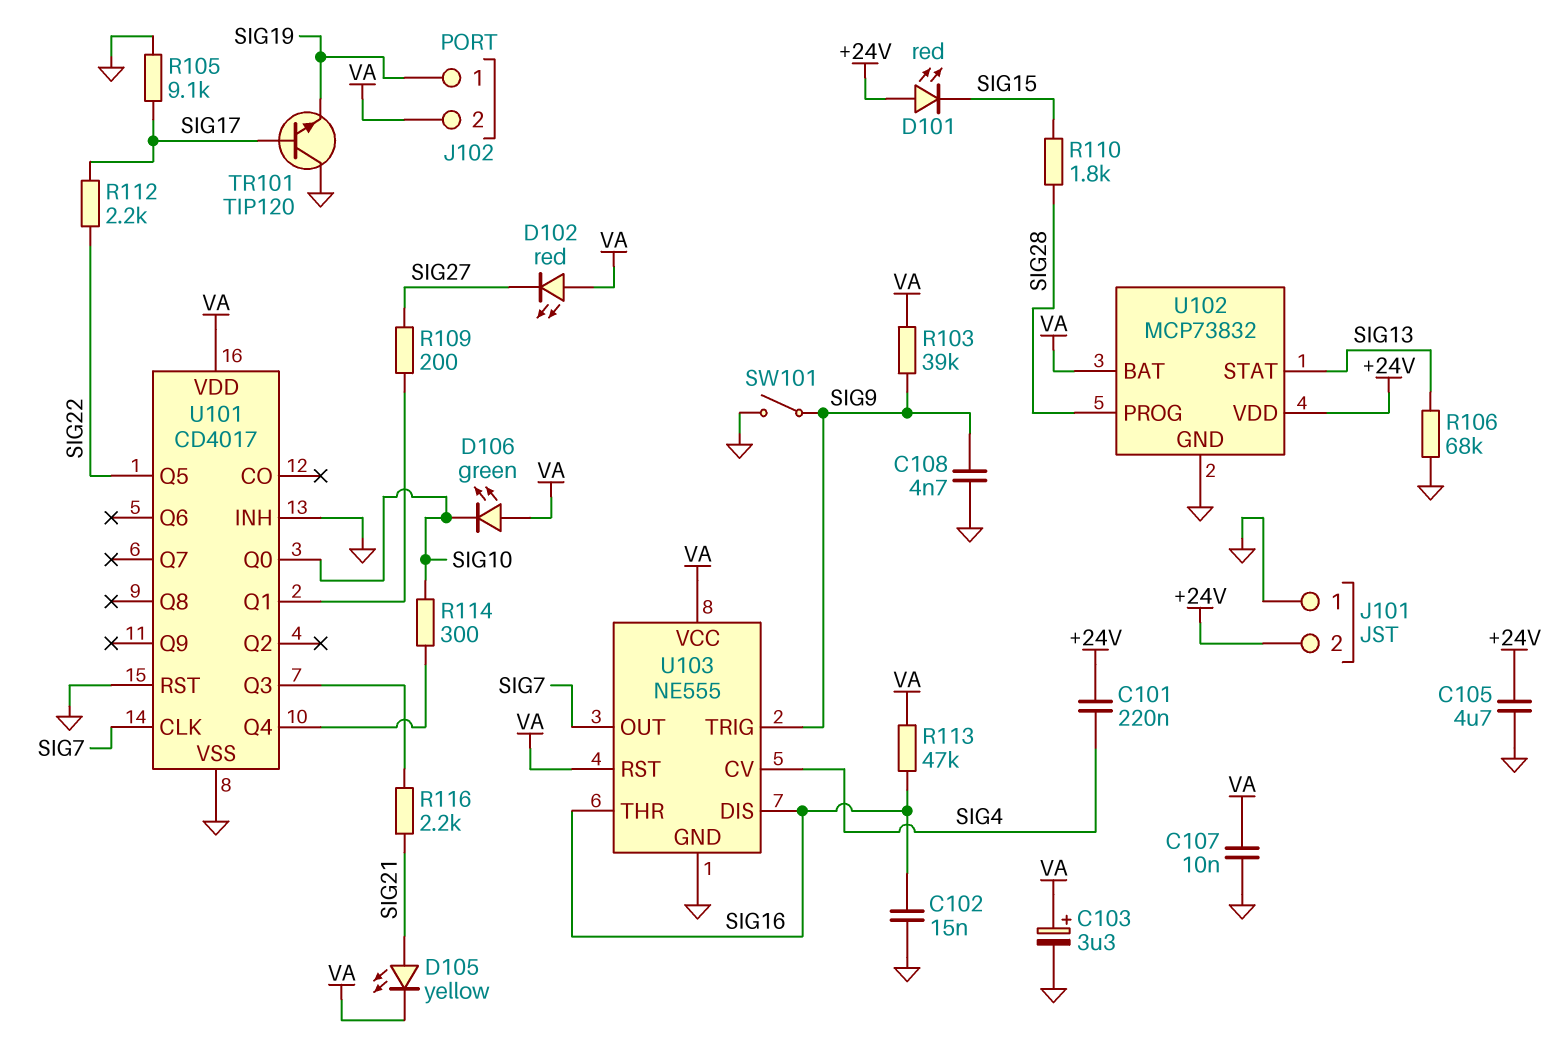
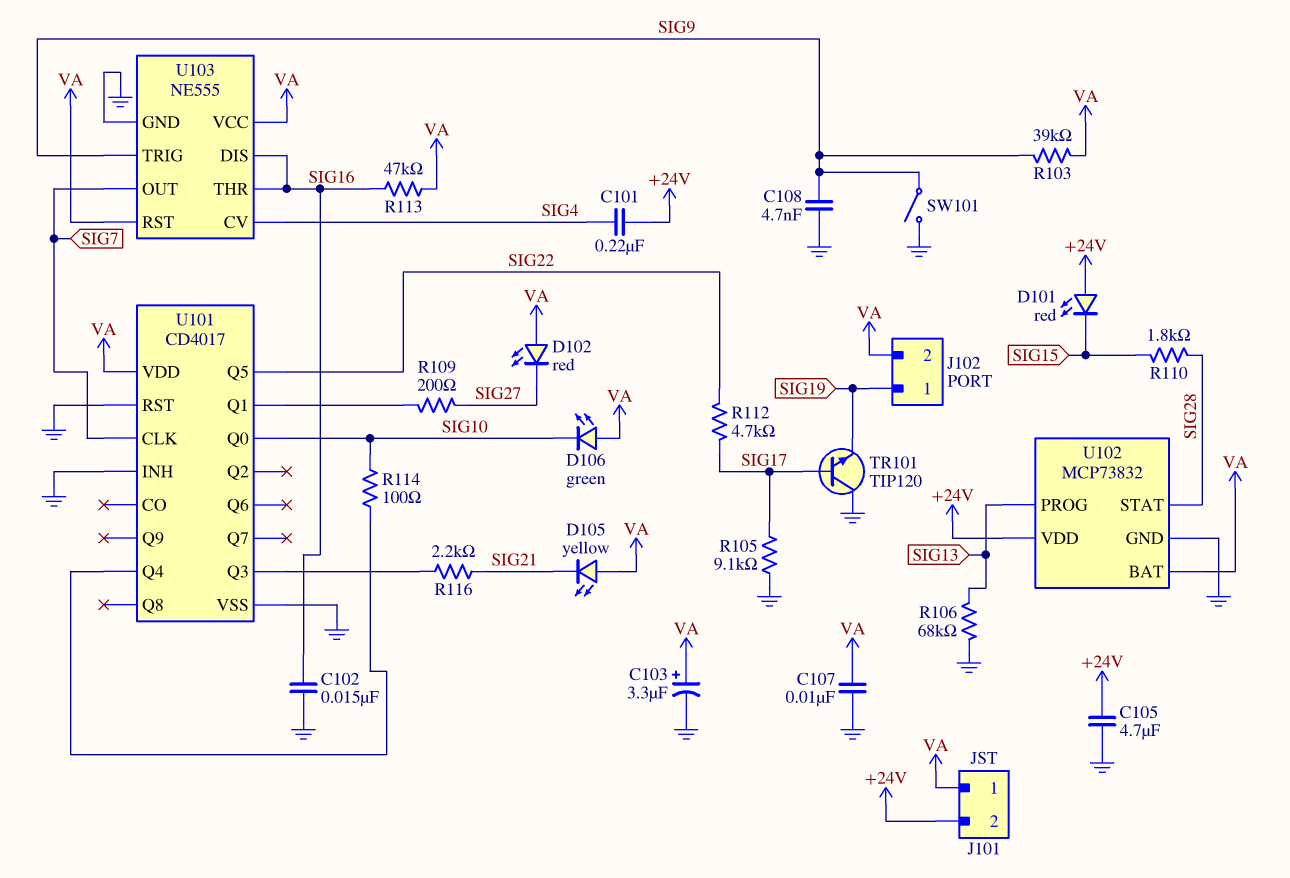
D105: LED yellow (A SIG21, K VA) -> LED yellow (A VA, K SIG21)
J101 pin 1: GND -> VA
R112: 2.2k (SIG17, SIG22) -> 4.7k (SIG17, SIG22)
R114: 300 (SIG10, U101/Q4) -> 100 (SIG10, U101/Q4)
U102 pin PROG: SIG28 -> SIG13
U102 pin STAT: SIG13 -> SIG28

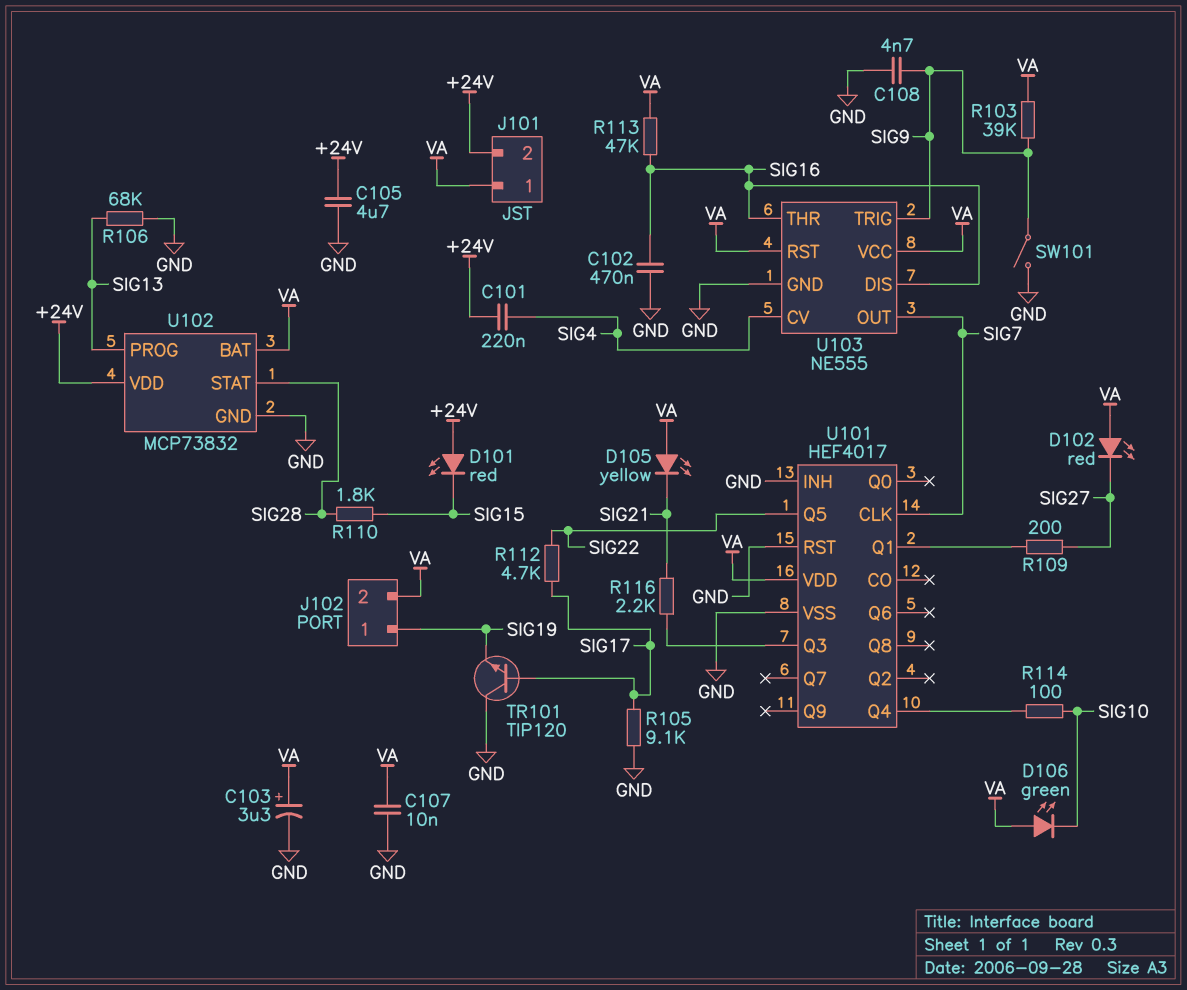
C102: 15nF (GND, SIG16) -> 470nF (GND, SIG16)
U101: CD4017 -> HEF4017
U101 pin Q0: SIG10 -> none

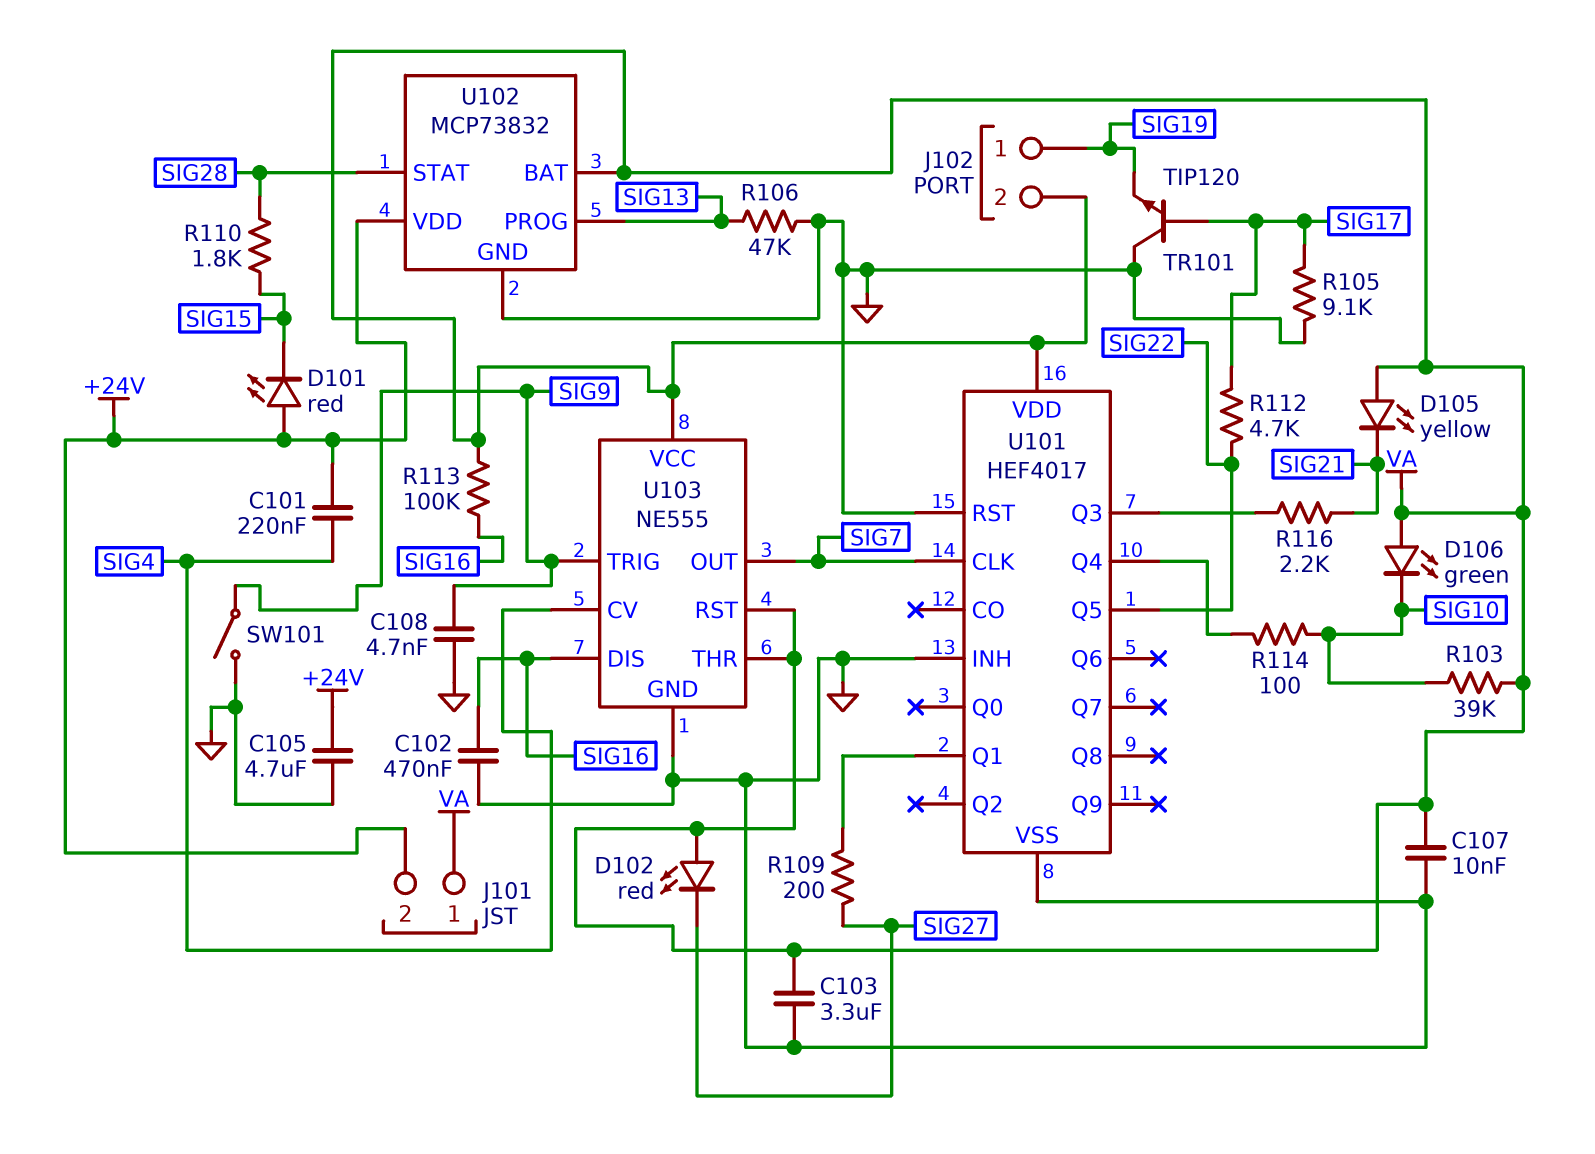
C103: 3.3uF (plus VA, minus GND) -> 3.3uF (GND, VA)
R103: 39k (SIG9, VA) -> 39k (SIG10, VA)
R106: 68k (GND, SIG13) -> 47k (GND, SIG13)
R113: 47k (SIG16, VA) -> 100k (SIG16, VA)
U103 pin THR: SIG16 -> VA

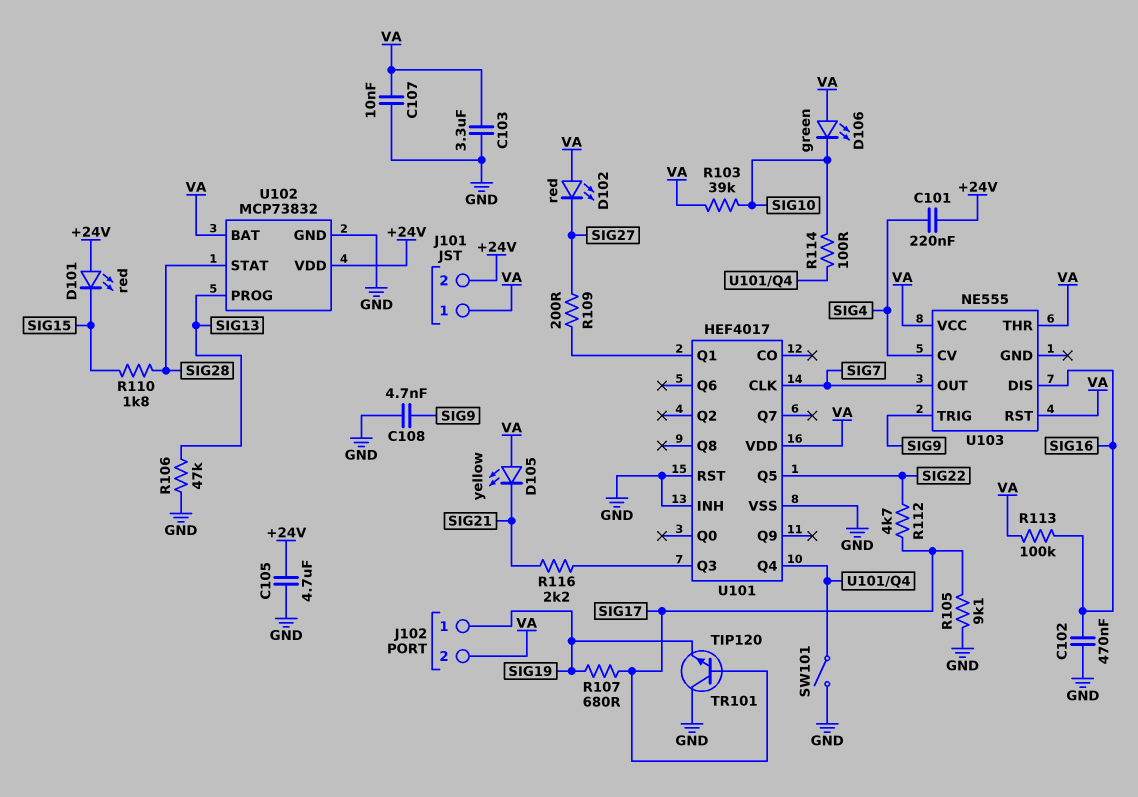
R107: none -> 680 (SIG17, SIG19)
SW101: switch (GND, SIG9) -> switch (GND, U101/Q4)
U103 pin GND: GND -> none

